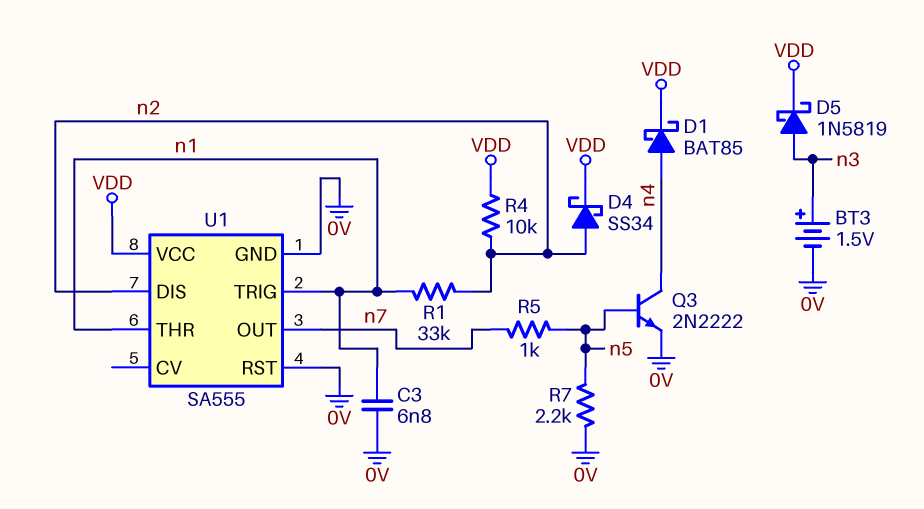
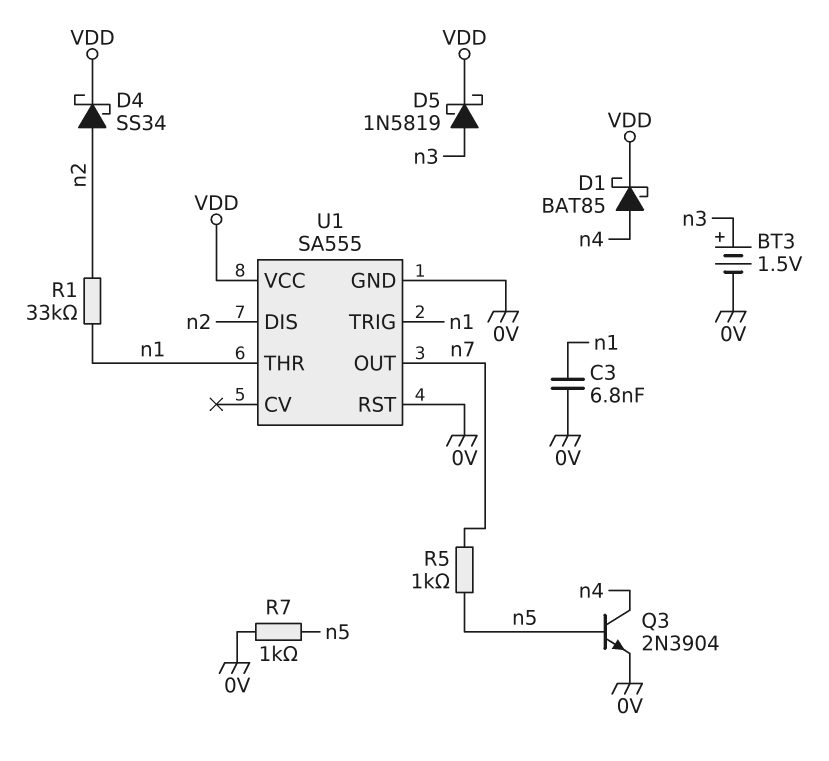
Q3: NPN 2N2222 (B n5, C n4, E 0V) -> NPN 2N3904 (B n5, C n4, E 0V)
R4: 10k (VDD, n2) -> none
R7: 2.2k (0V, n5) -> 1k (0V, n5)

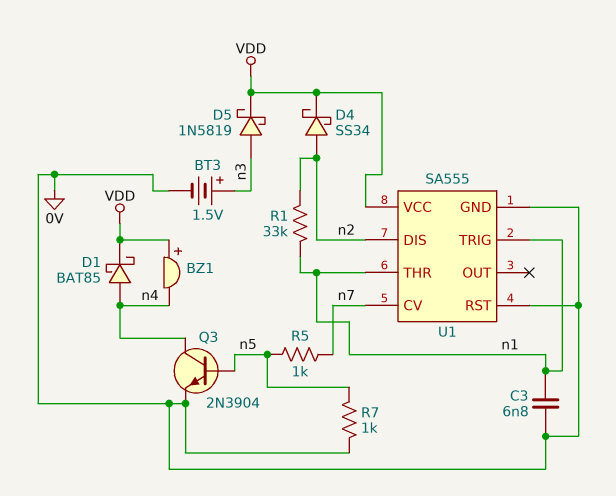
BZ1: none -> buzzer (plus VDD, minus n4)
U1 pin CV: none -> n7
U1 pin OUT: n7 -> none

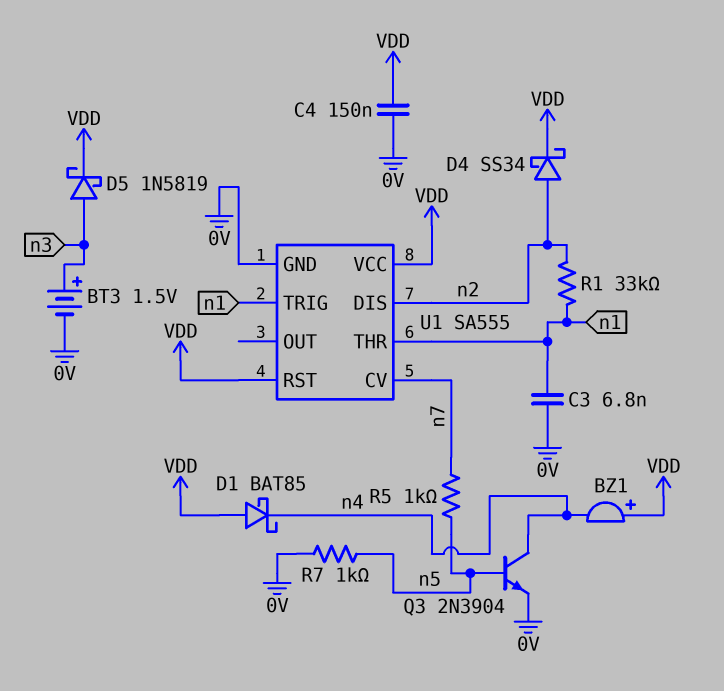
C4: none -> 150nF (0V, VDD)
D1: schottky BAT85 (A n4, K VDD) -> schottky BAT85 (A VDD, K n4)
U1 pin RST: 0V -> VDD

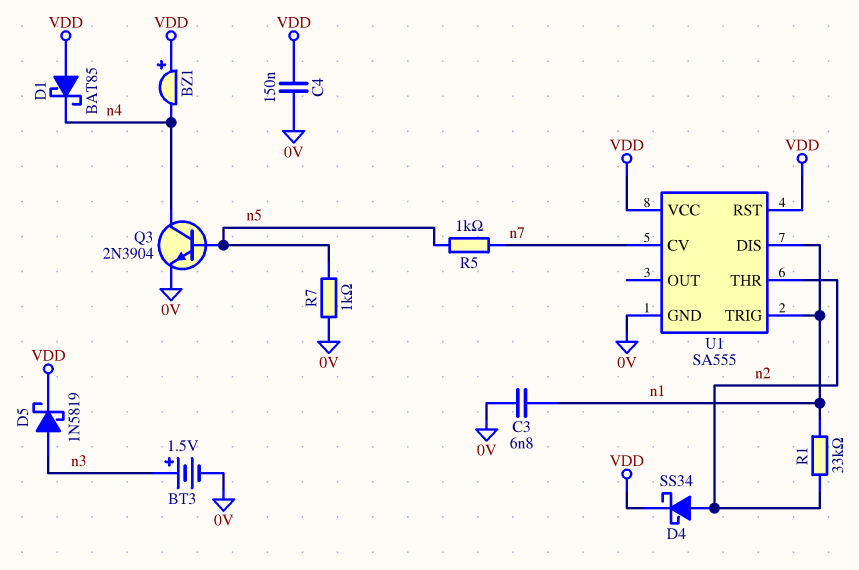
U1 pin DIS: n2 -> n1
U1 pin THR: n1 -> n2

